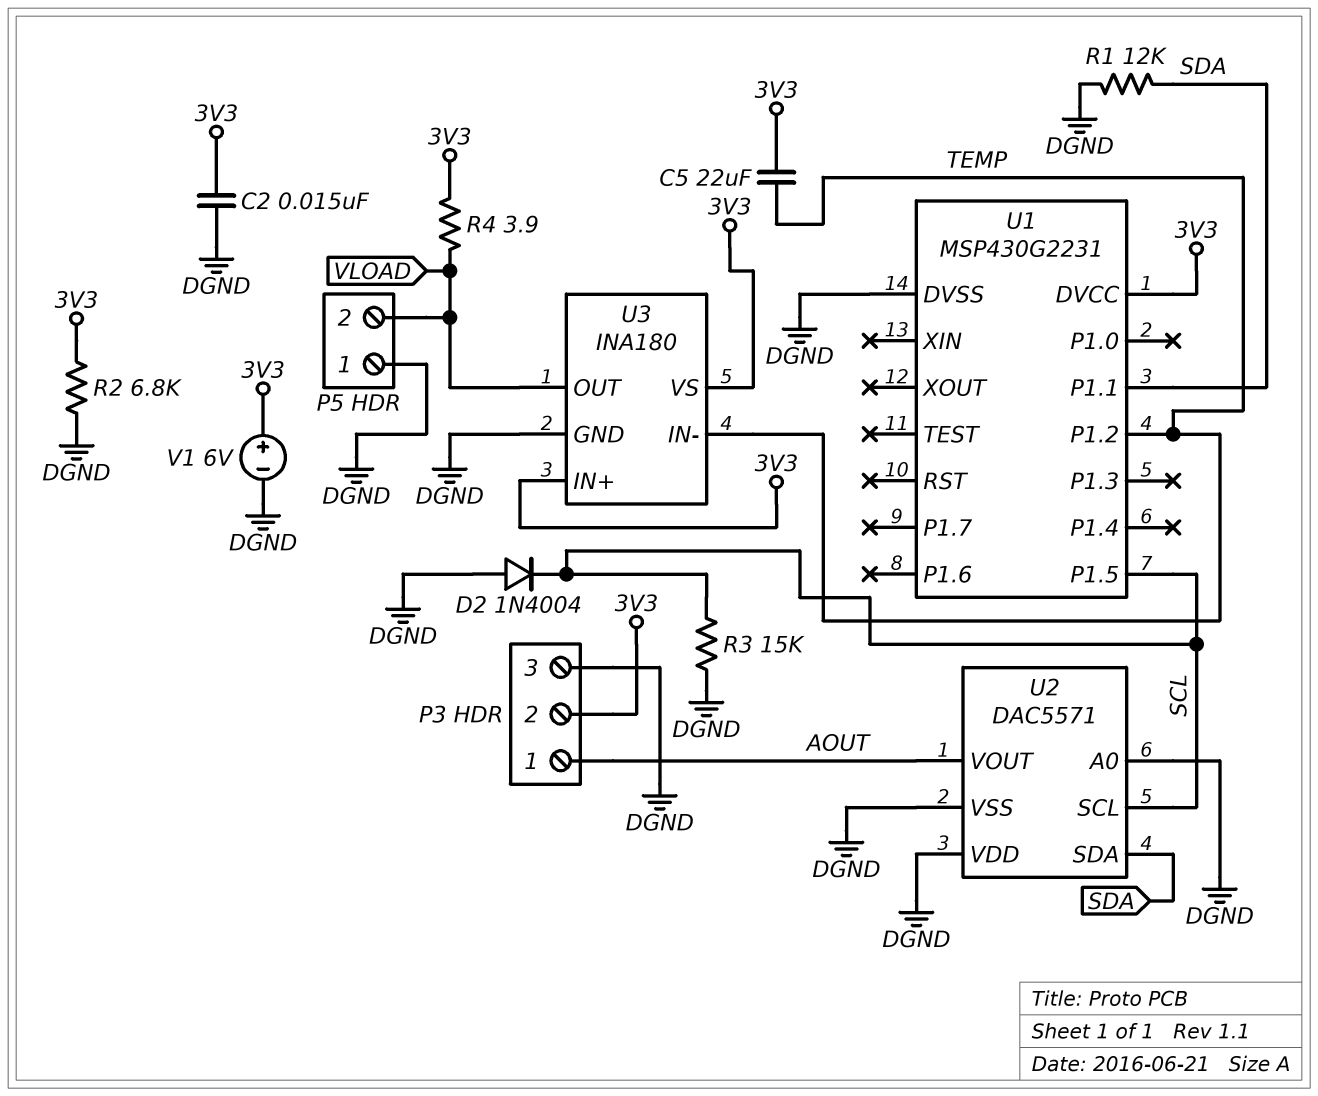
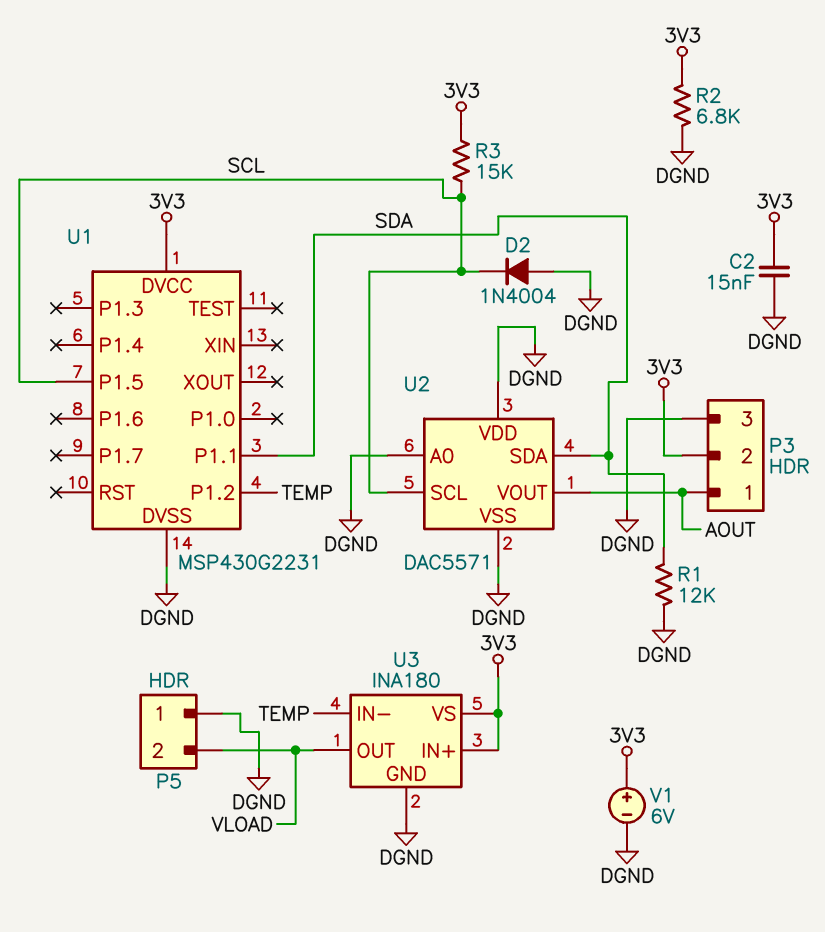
C5: 22uF (3V3, TEMP) -> none
R3: 15k (DGND, SCL) -> 15k (3V3, SCL)
R4: 3.9 (3V3, VLOAD) -> none

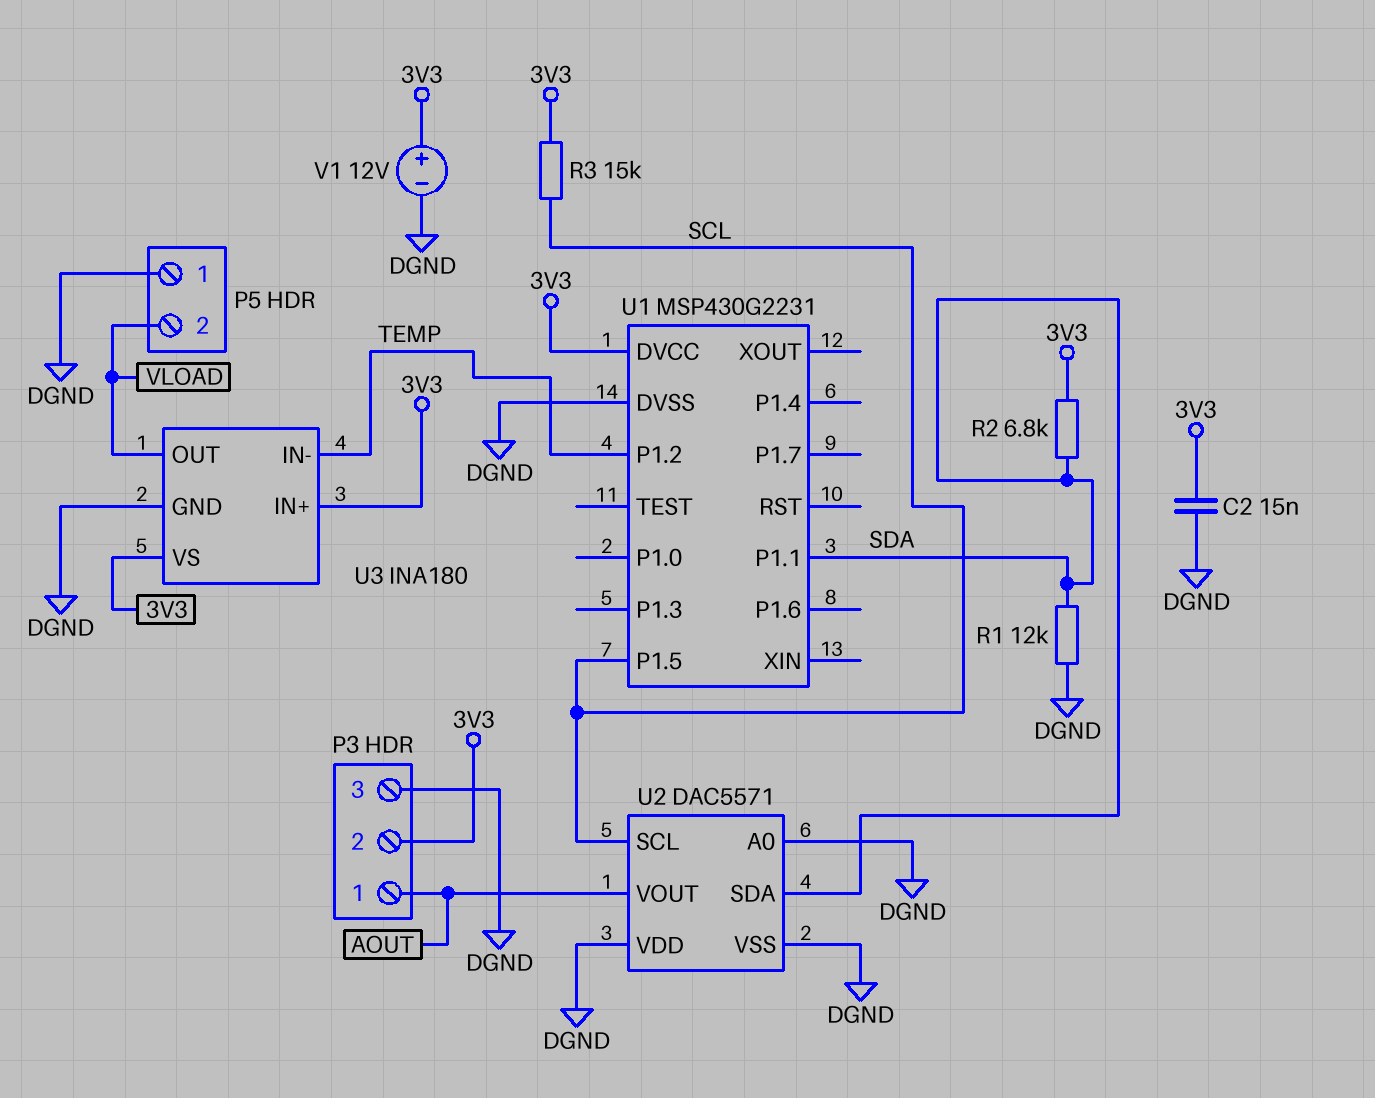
D2: diode 1N4004 (A DGND, K SCL) -> none
R2: 6.8k (3V3, DGND) -> 6.8k (3V3, SDA)
V1: 6V (plus 3V3, minus DGND) -> 12V (plus 3V3, minus DGND)

